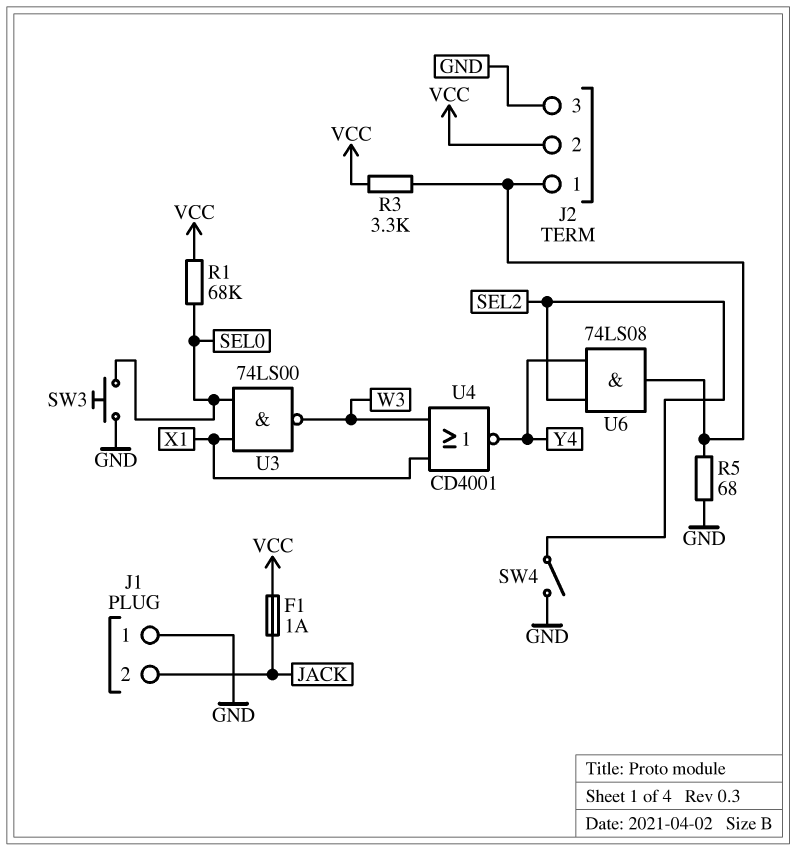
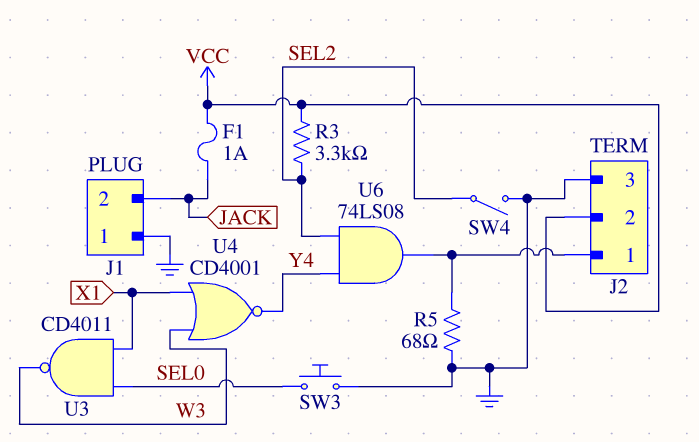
R1: 68k (SEL0, VCC) -> none
R3: 3.3k (J2/1, VCC) -> 3.3k (SEL2, VCC)
U3: NAND 74LS00 (in SEL0, in X1, out W3) -> NAND CD4011 (in SEL0, in X1, out W3)

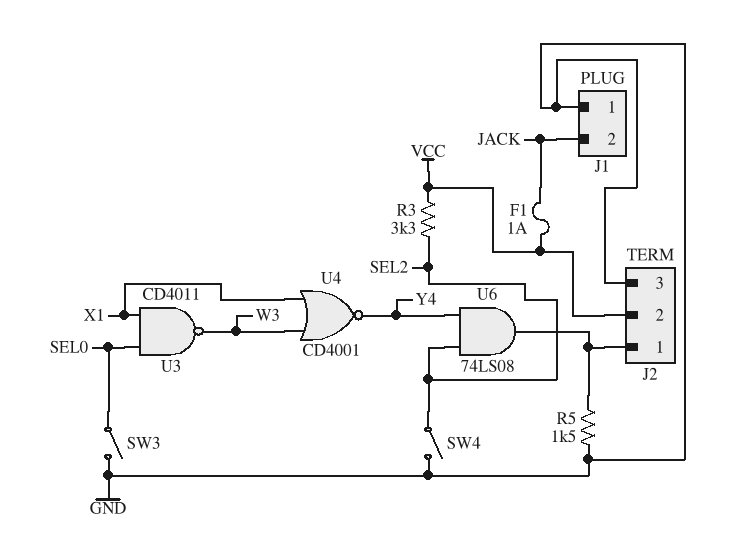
R5: 68 (GND, J2/1) -> 1.5k (GND, J2/1)
SW3: button (GND, SEL0) -> switch (GND, SEL0)

